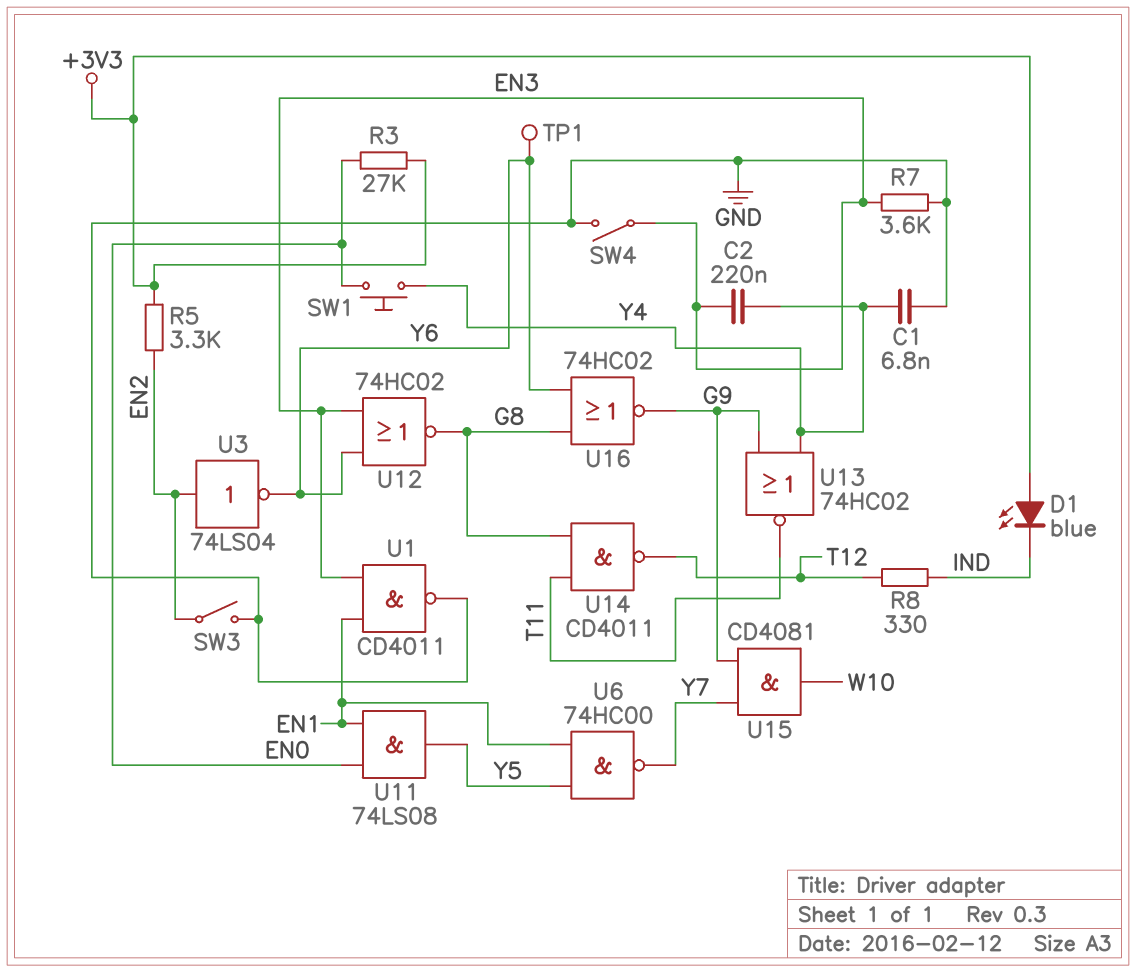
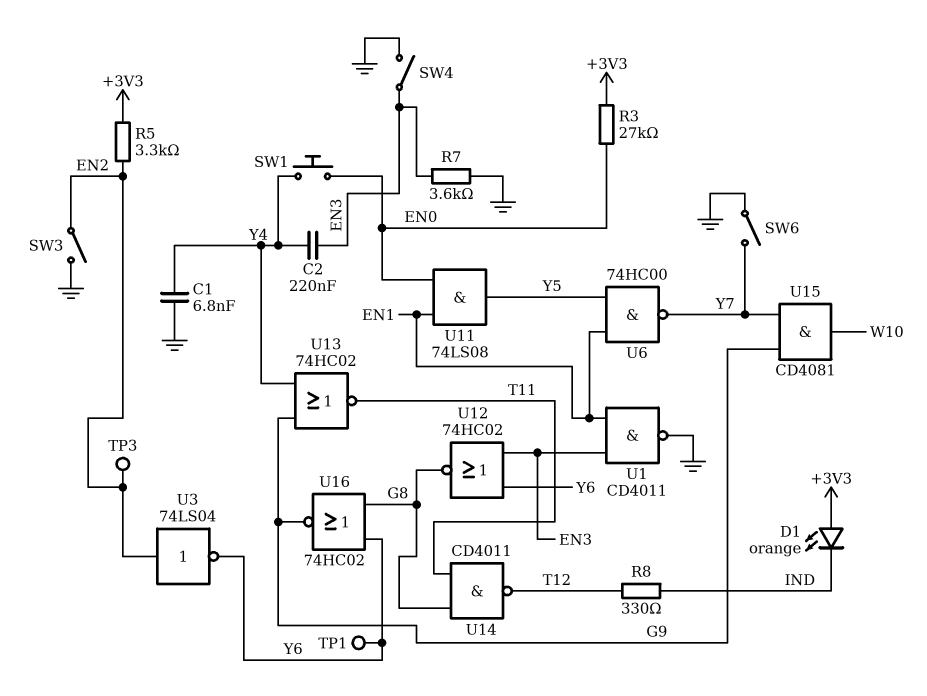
D1: LED blue (A +3V3, K IND) -> LED orange (A +3V3, K IND)
SW6: none -> switch (GND, Y7)
TP3: none -> test point (EN2)

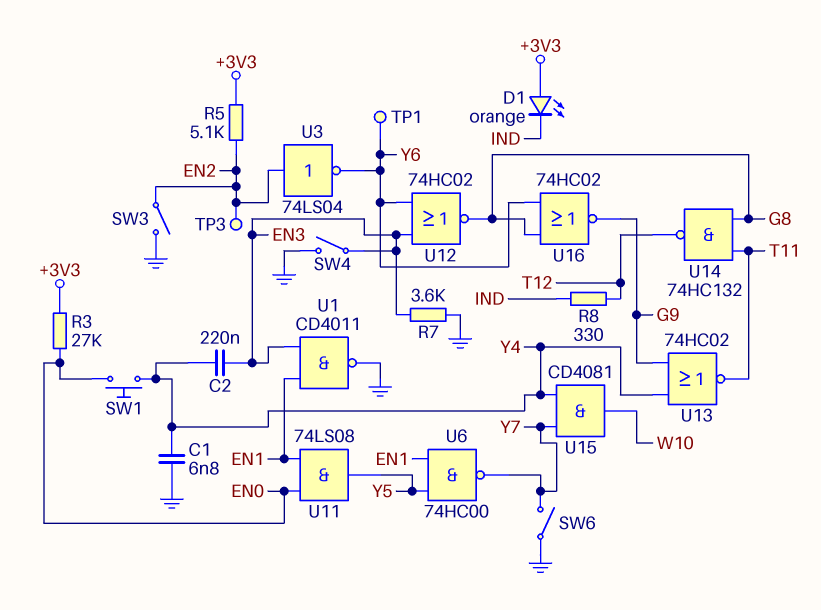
R5: 3.3k (+3V3, EN2) -> 5.1k (+3V3, EN2)
U14: NAND CD4011 (in G8, in T11, out T12) -> NAND 74HC132 (in G8, in T11, out T12)
U15: AND CD4081 (in G9, in Y7, out W10) -> AND CD4081 (in Y4, in Y7, out W10)

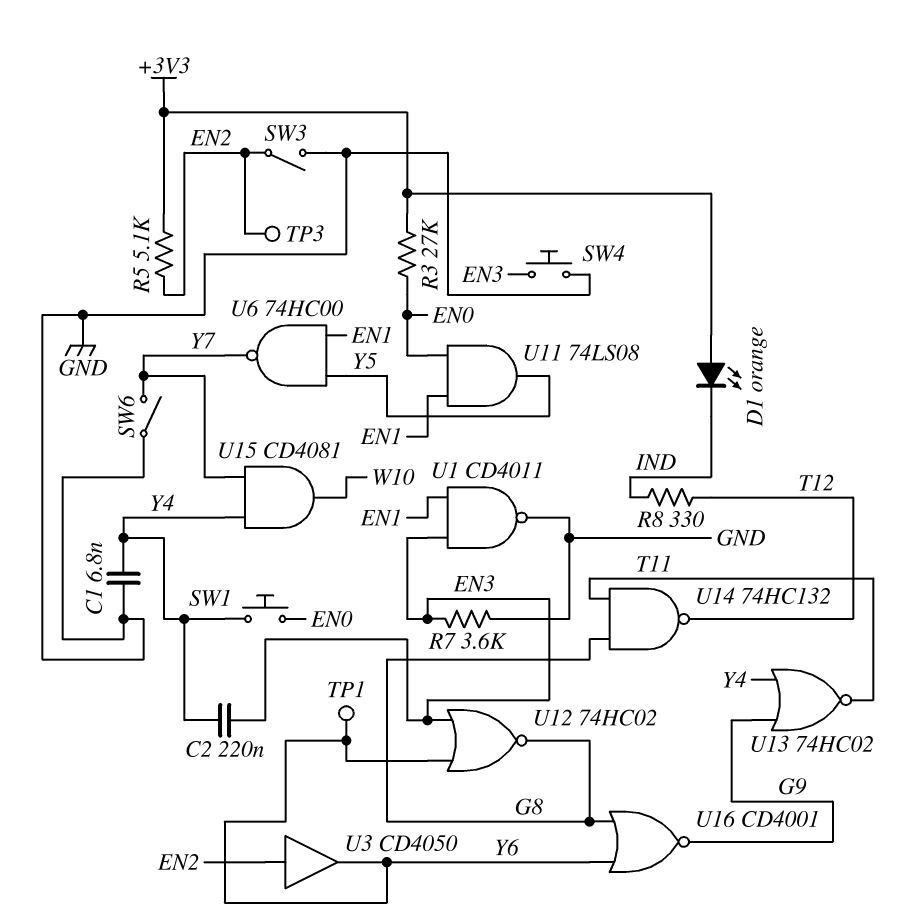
SW4: switch (EN3, GND) -> button (EN3, GND)
U3: NOT 74LS04 (in EN2, out Y6) -> buffer CD4050 (in EN2, out Y6)
U16: NOR 74HC02 (in G8, in Y6, out G9) -> NOR CD4001 (in G8, in Y6, out G9)

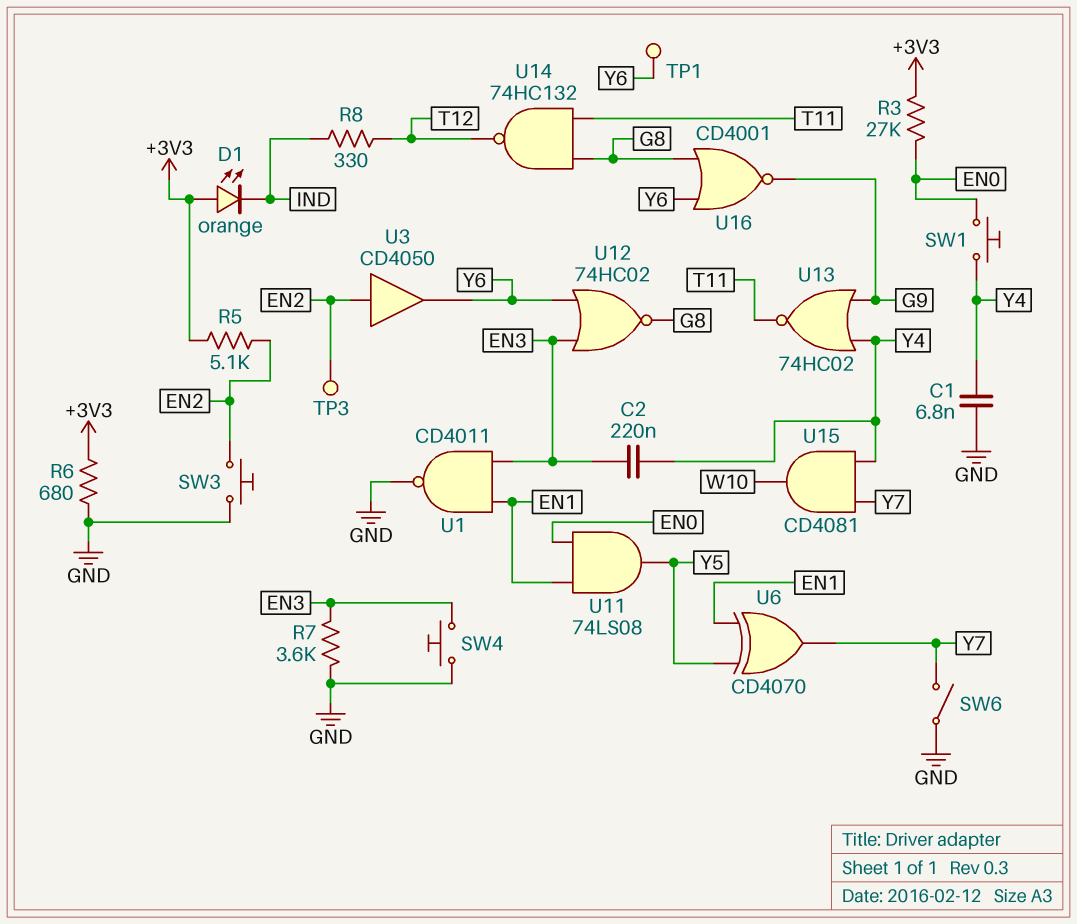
R6: none -> 680 (+3V3, GND)
SW3: switch (EN2, GND) -> button (EN2, GND)
U6: NAND 74HC00 (in EN1, in Y5, out Y7) -> XOR CD4070 (in EN1, in Y5, out Y7)

